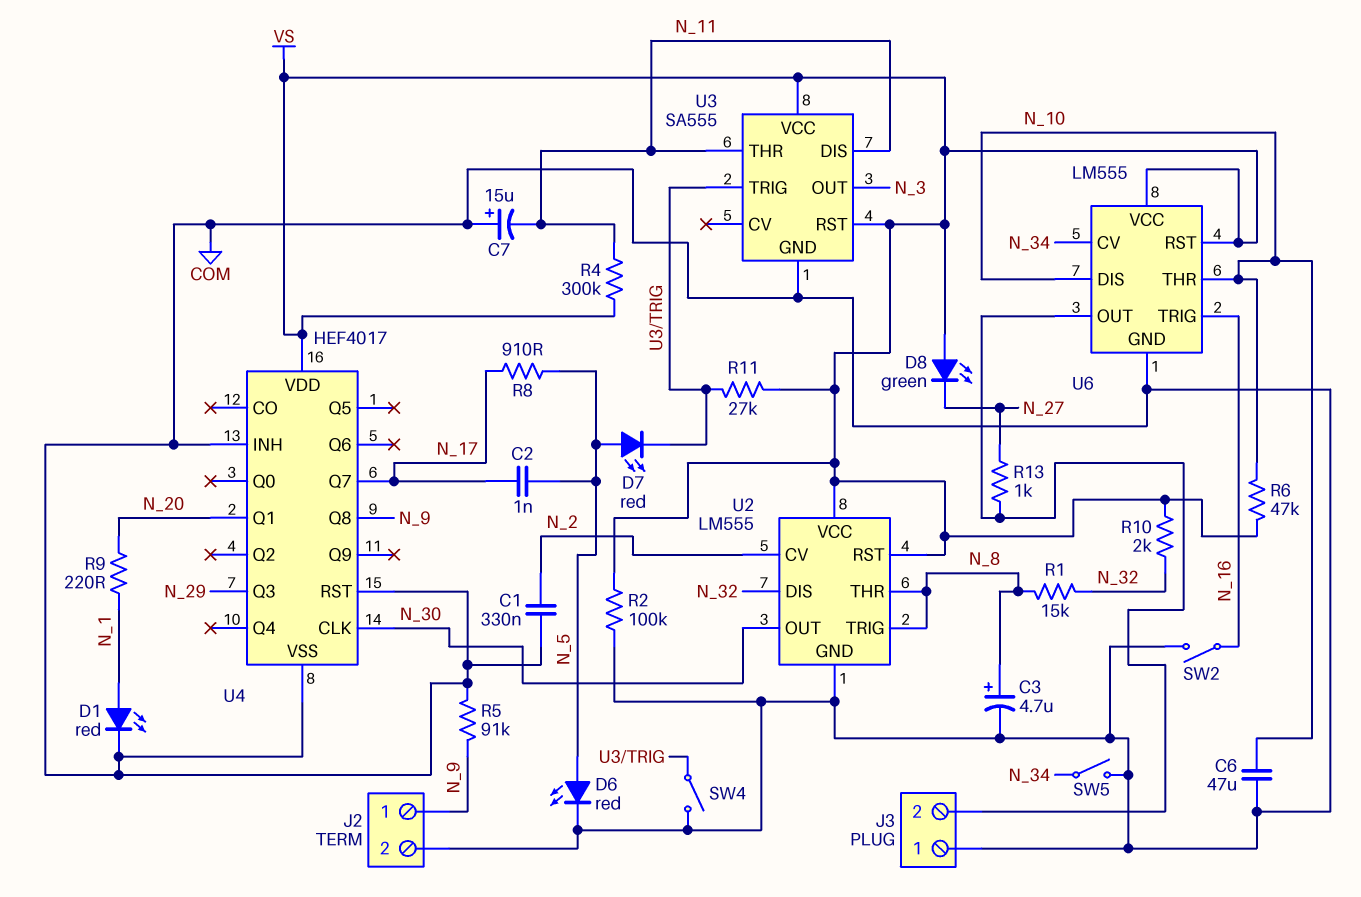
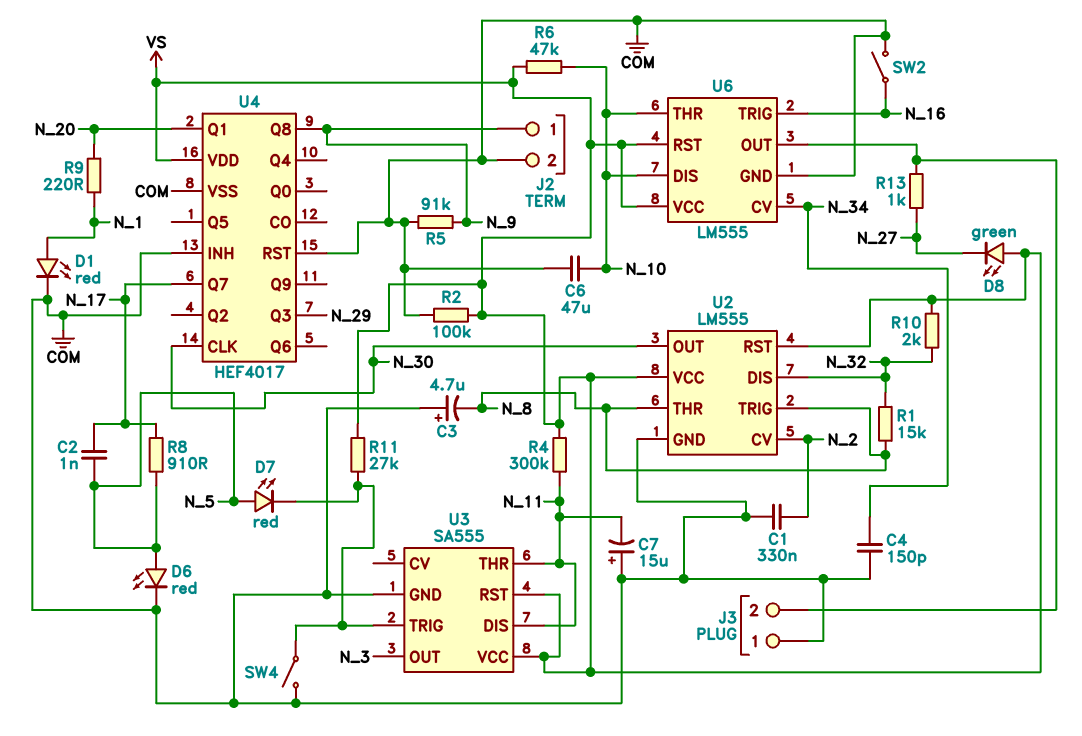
C3: 4.7uF (plus N_8, minus COM) -> 4.7uF (plus COM, minus N_8)
C4: none -> 150pF (COM, N_34)
SW5: switch (COM, N_34) -> none

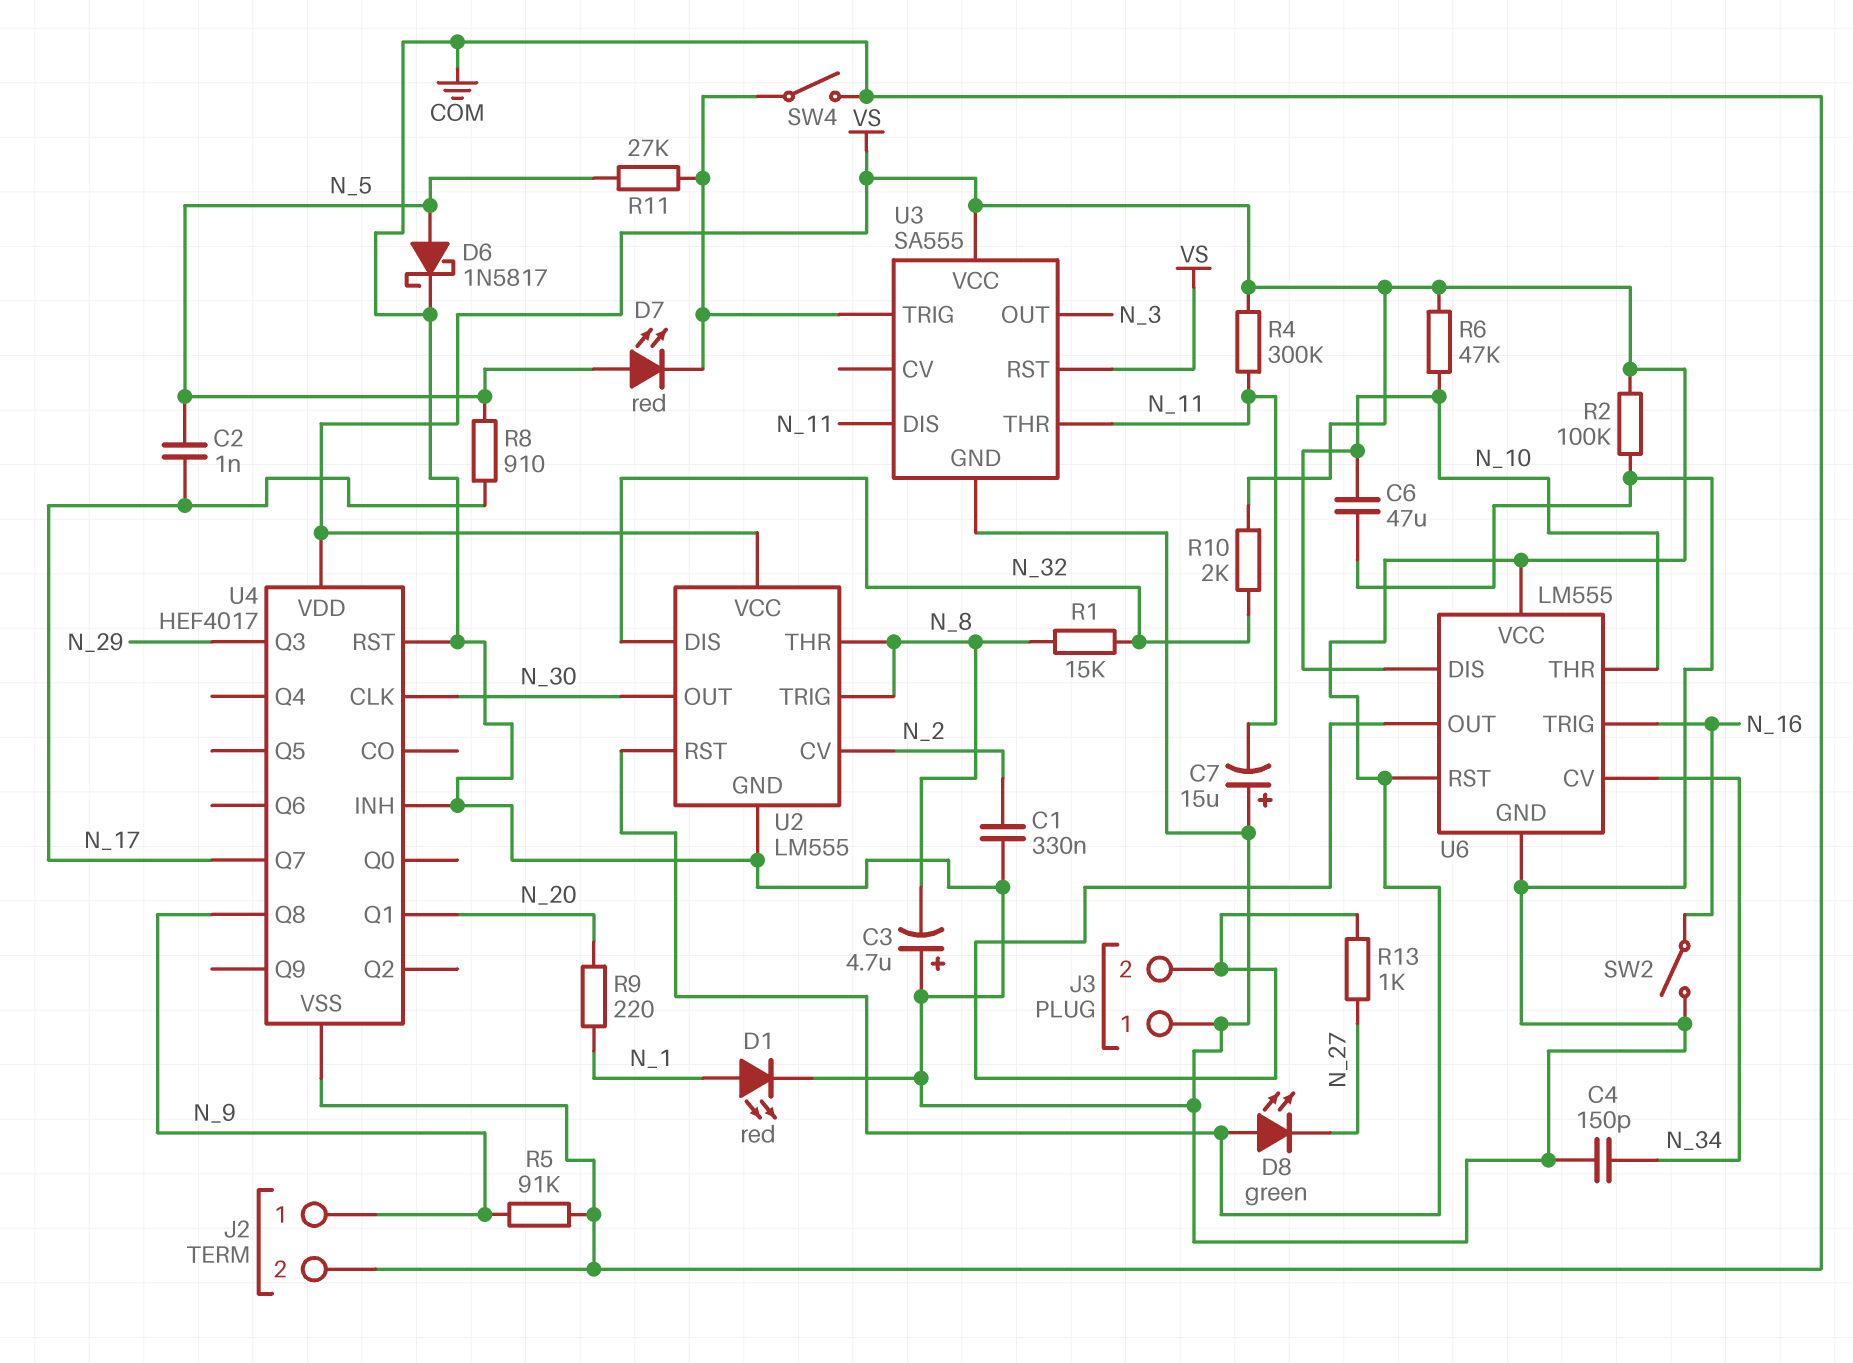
D6: LED red (A N_5, K COM) -> schottky 1N5817 (A N_5, K COM)
R11: 27k (U3/TRIG, VS) -> 27k (N_5, U3/TRIG)

